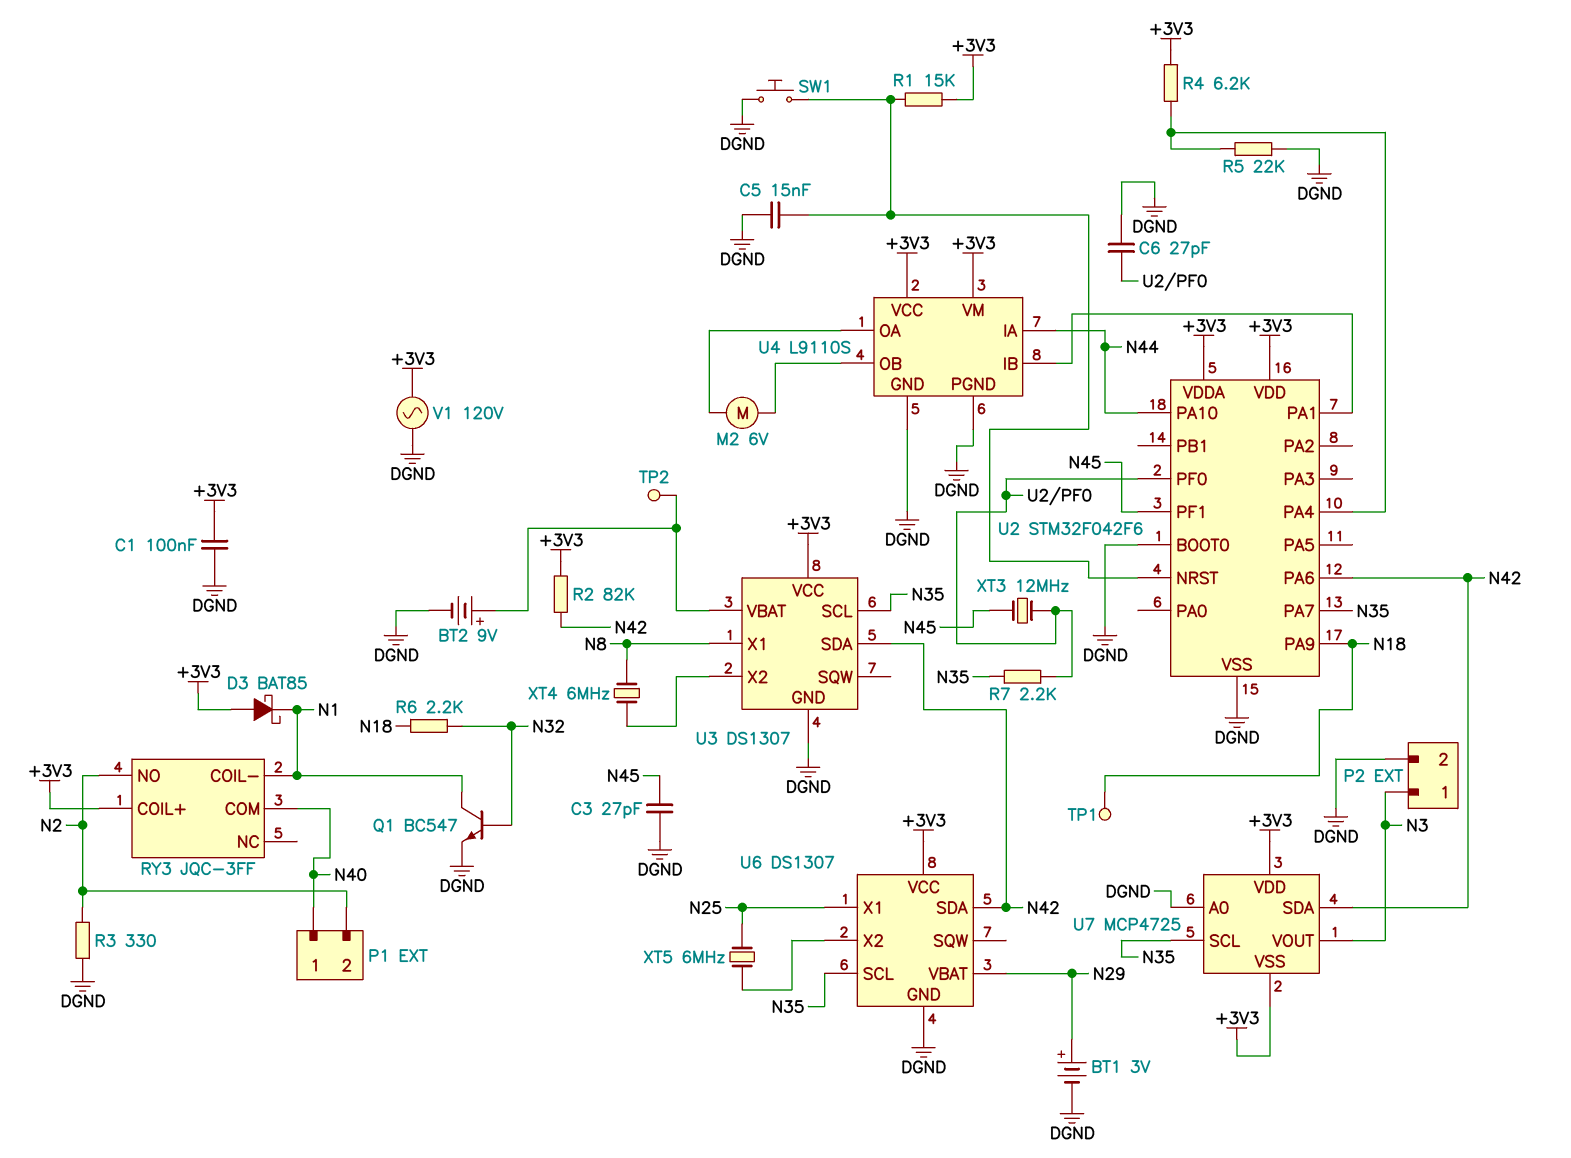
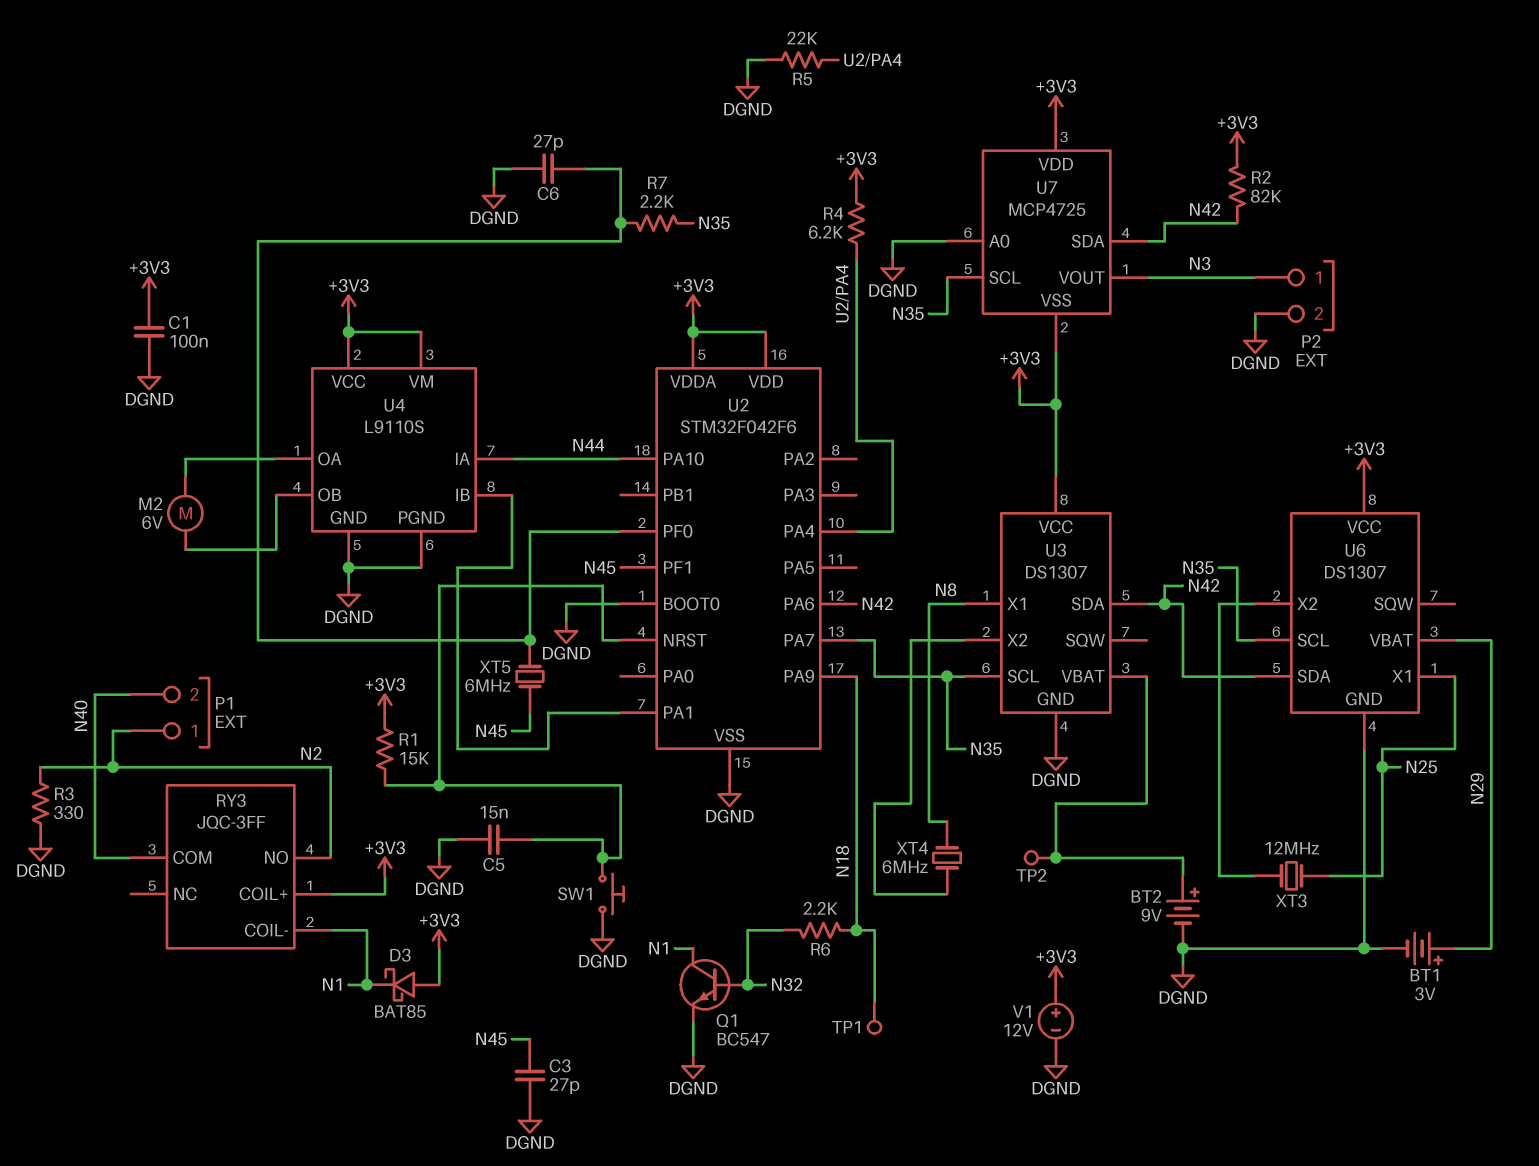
P1 pin 1: N40 -> N2
P1 pin 2: N2 -> N40
V1: AC 120V (+3V3, DGND) -> 12V (plus +3V3, minus DGND)
XT3: 12MHz (N45, U2/PF0) -> 12MHz (N25, U6/X2)
XT5: 6MHz (N25, U6/X2) -> 6MHz (N45, U2/PF0)

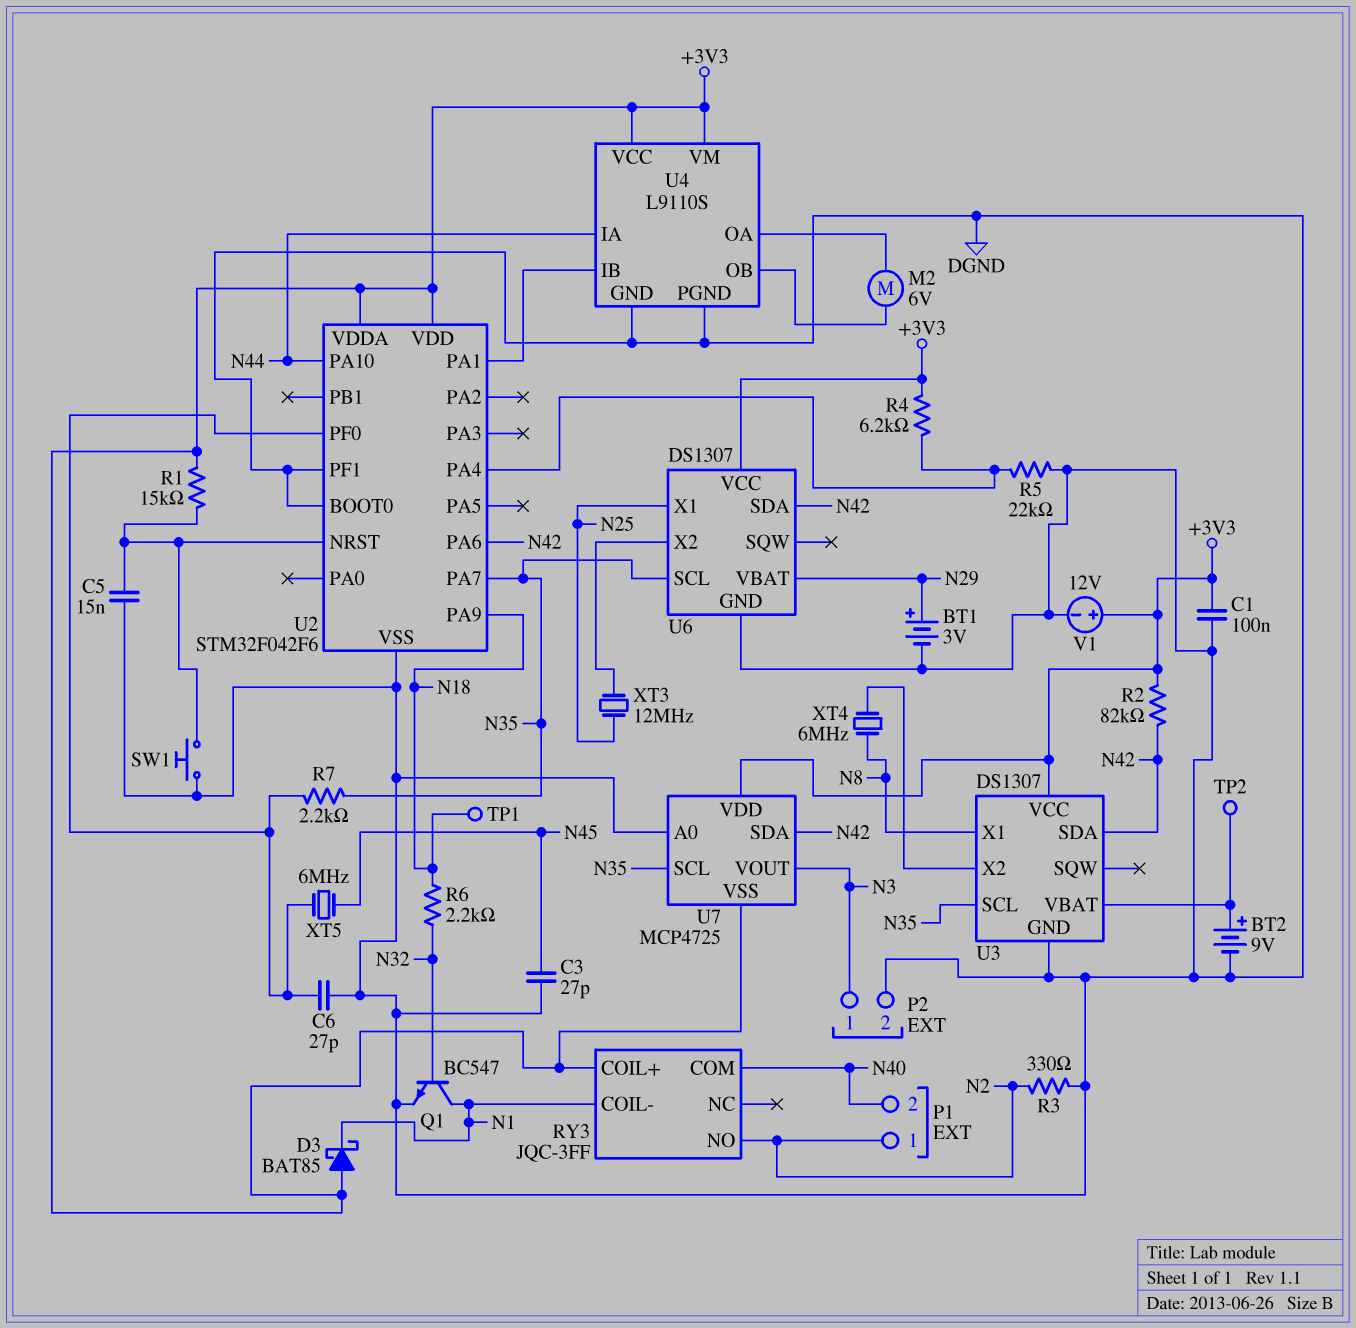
U2 pin PF1: N45 -> DGND

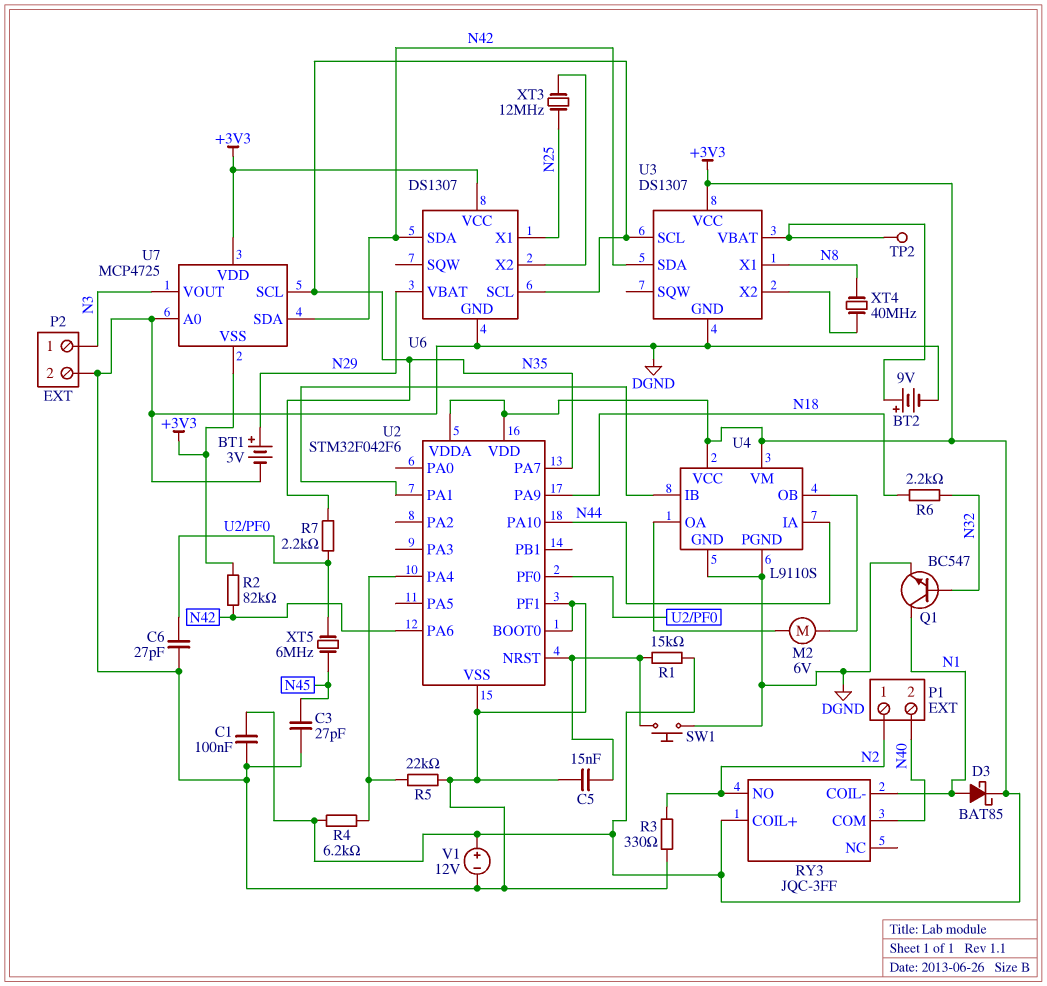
D3: schottky BAT85 (A +3V3, K N1) -> schottky BAT85 (A N1, K +3V3)
TP1: test point (N18) -> none
XT4: 6MHz (N8, U3/X2) -> 40MHz (N8, U3/X2)

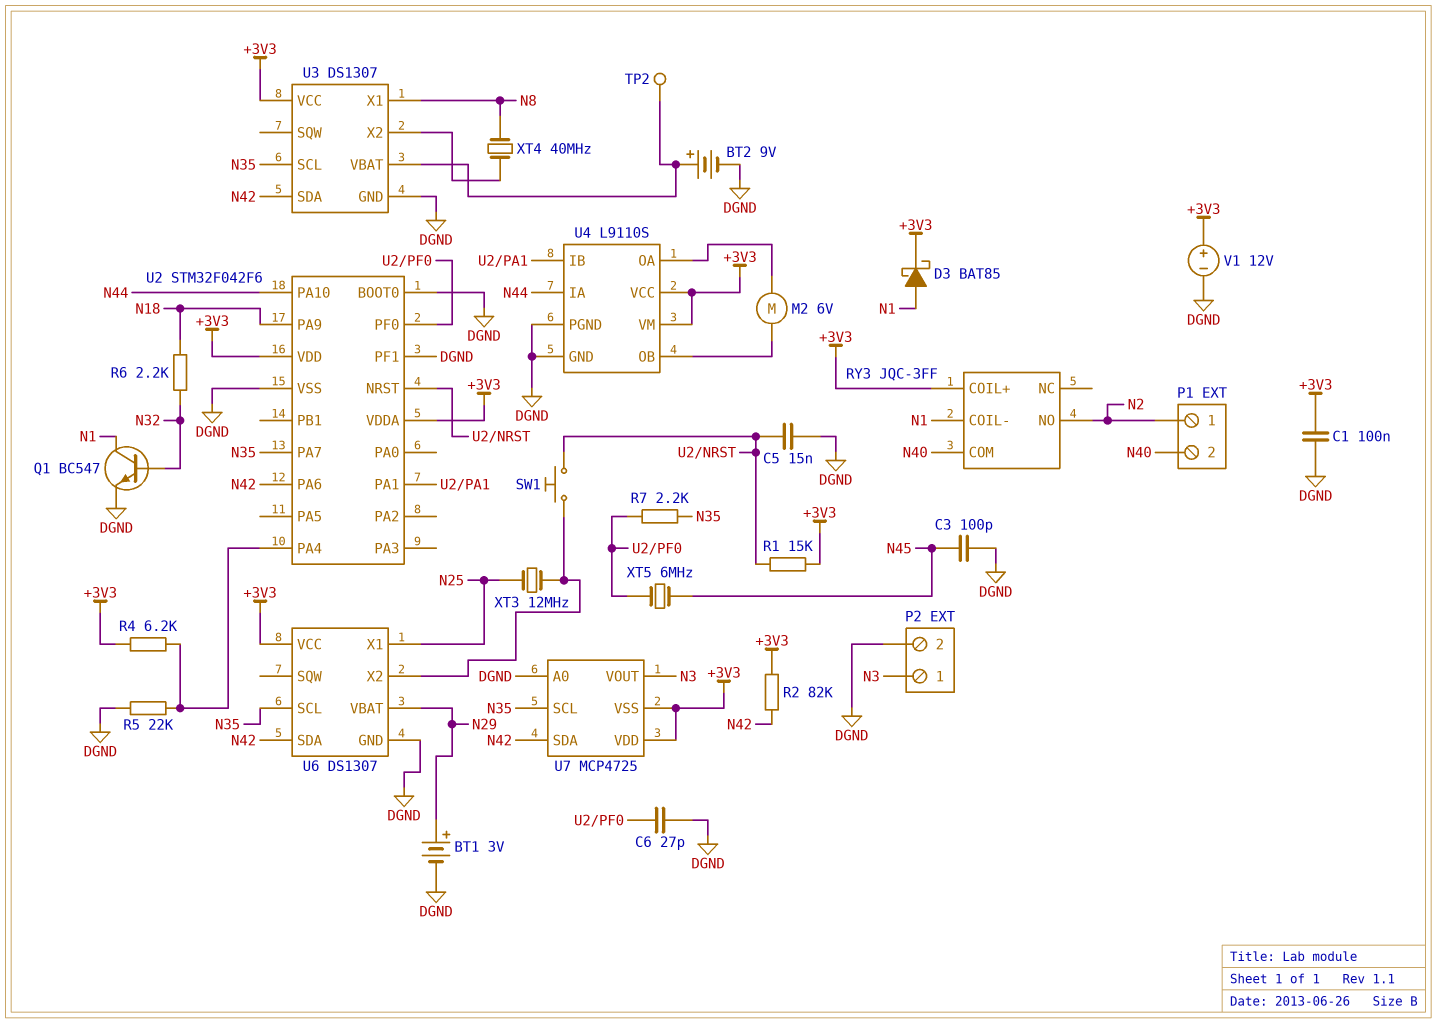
C3: 27pF (DGND, N45) -> 100pF (DGND, N45)
R3: 330 (DGND, N2) -> none
SW1: button (DGND, U2/NRST) -> button (U2/NRST, U6/X2)

